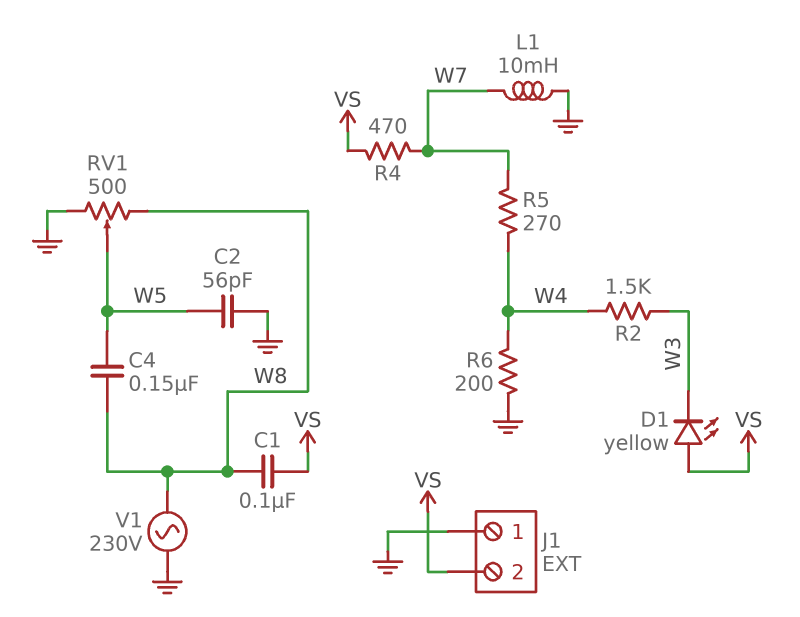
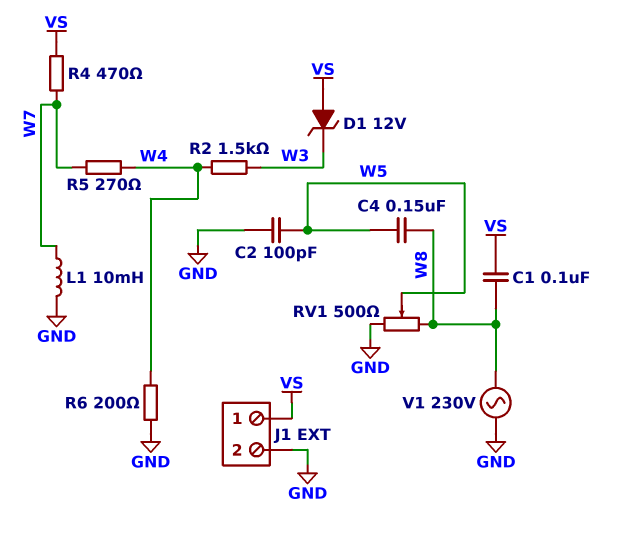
C2: 56pF (GND, W5) -> 100pF (GND, W5)
D1: LED yellow (A VS, K W3) -> zener 12V (A VS, K W3)
J1 pin 1: GND -> VS
J1 pin 2: VS -> GND

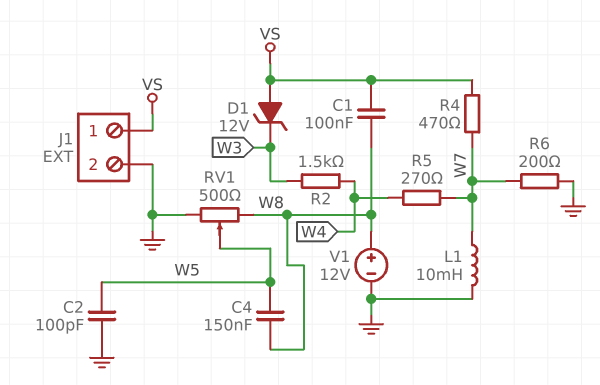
R6: 200 (GND, W4) -> 200 (GND, W7)
V1: AC 230V (GND, W8) -> 12V (plus W8, minus GND)

